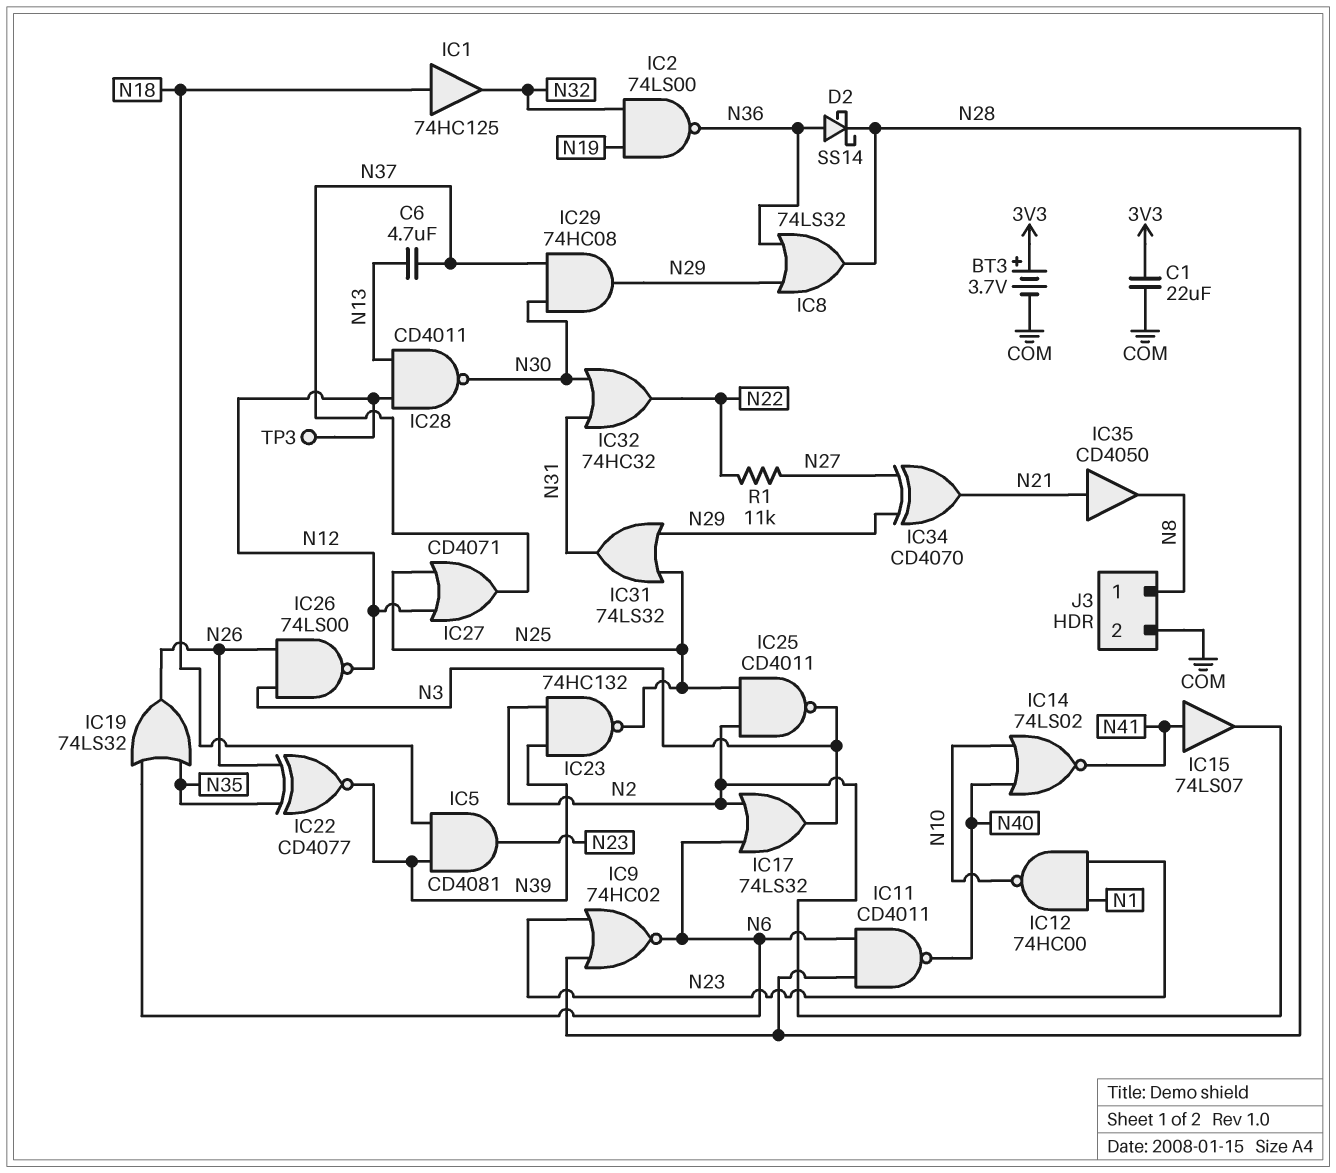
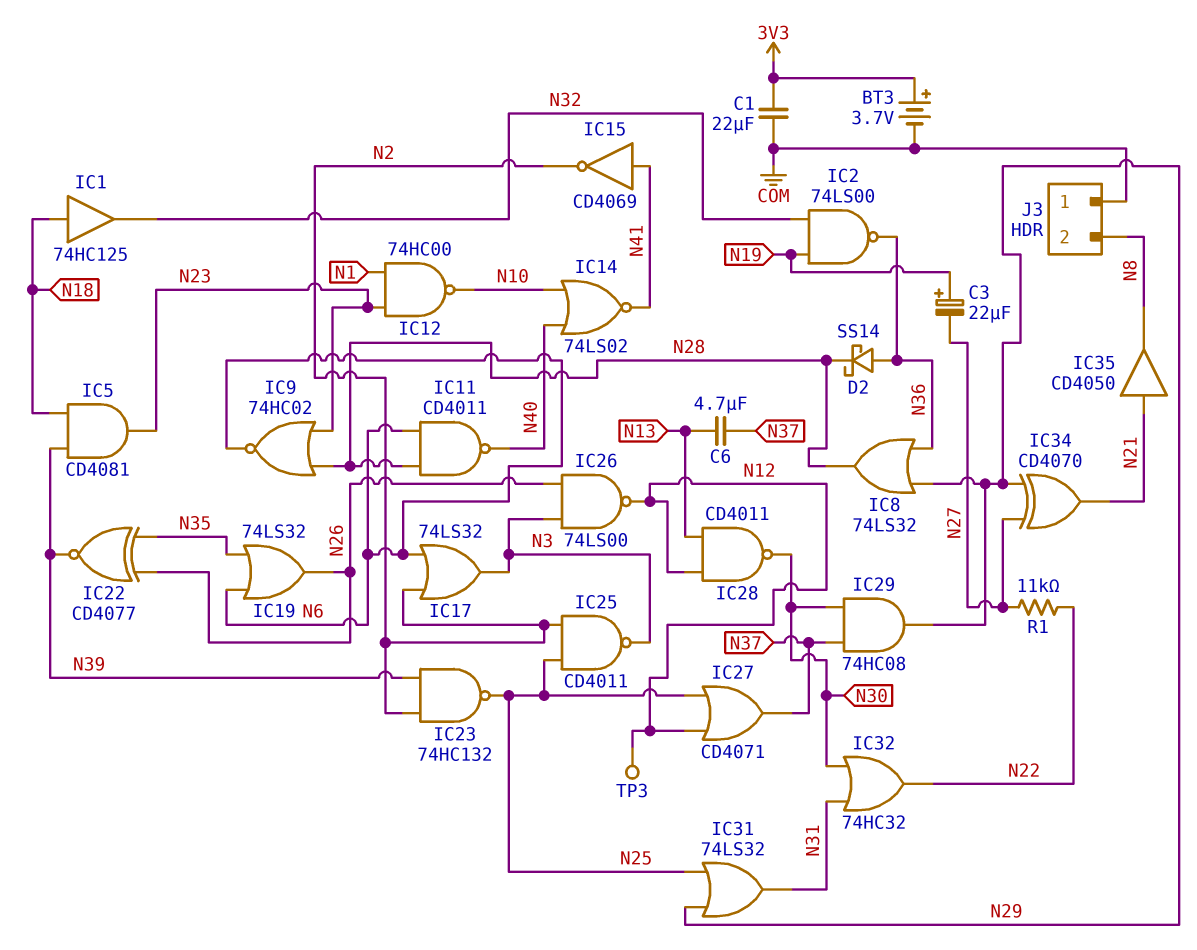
C3: none -> 22uF (plus N19, minus N27)
IC15: buffer 74LS07 (in N41, out N2) -> NOT CD4069 (in N41, out N2)
J3 pin 1: N8 -> COM
J3 pin 2: COM -> N8

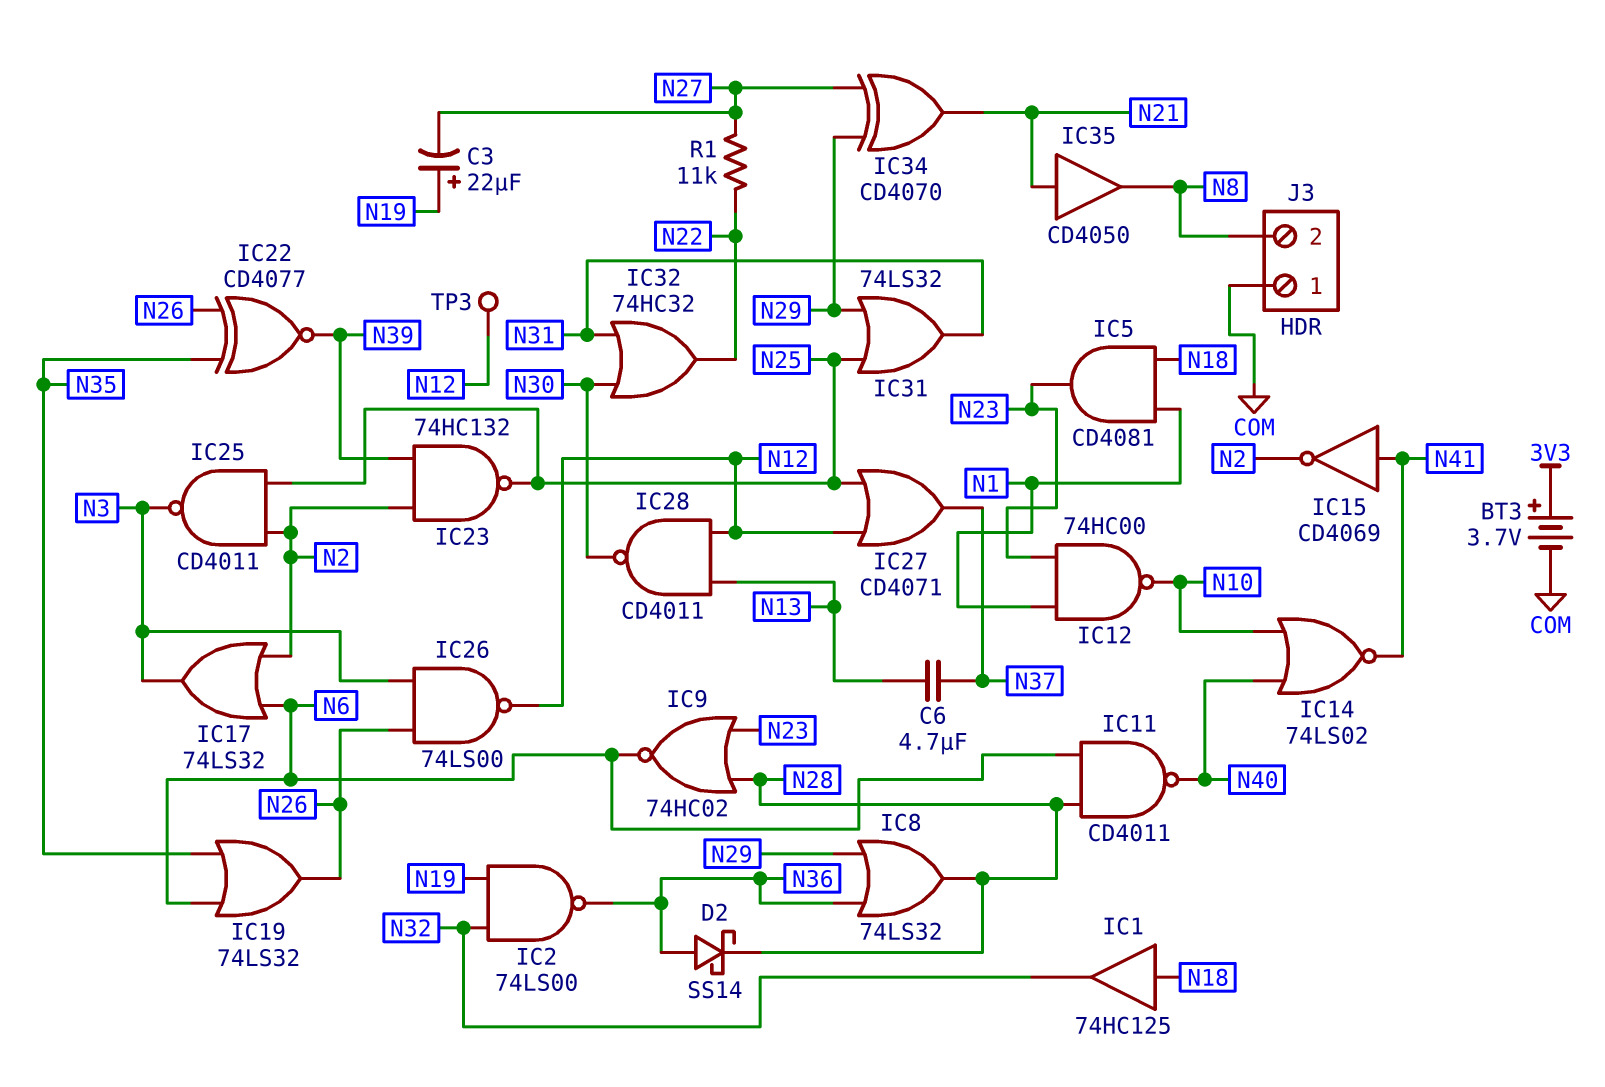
C1: 22uF (3V3, COM) -> none
IC5: AND CD4081 (in N18, in N39, out N23) -> AND CD4081 (in N1, in N18, out N23)
IC29: AND 74HC08 (in N30, in N37, out N29) -> none

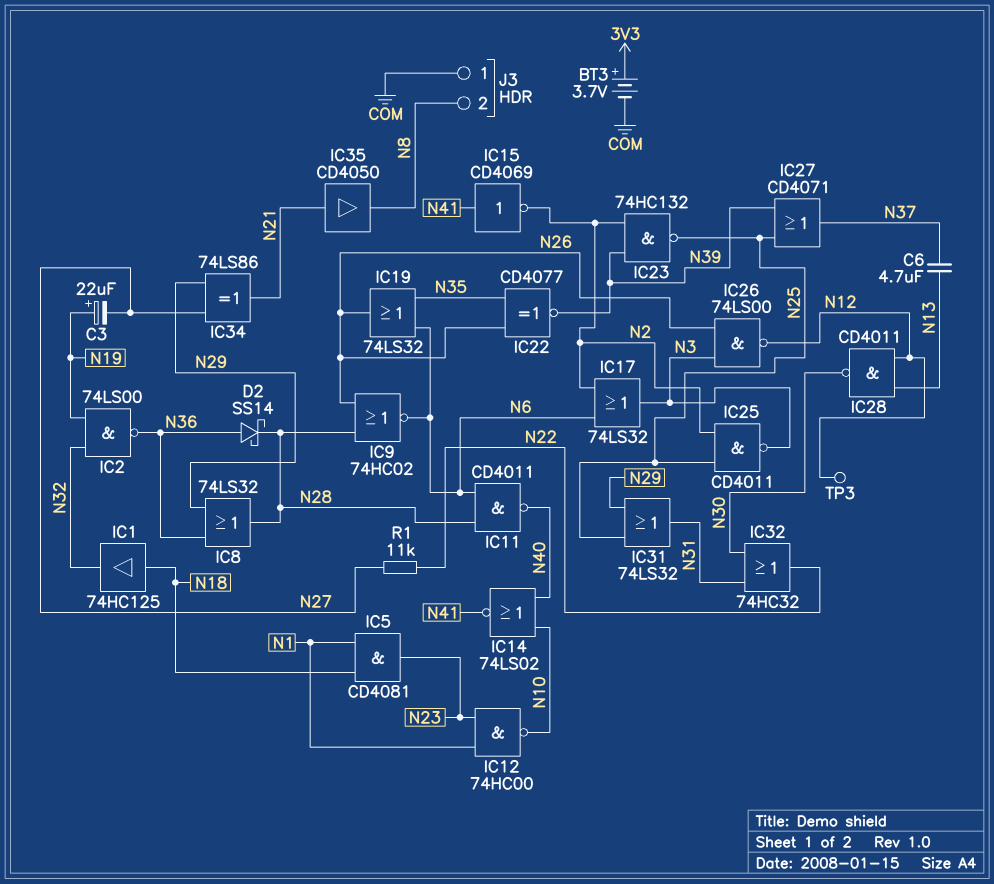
IC9: NOR 74HC02 (in N23, in N28, out N6) -> NOR 74HC02 (in N26, in N28, out N6)
IC27: OR CD4071 (in N12, in N25, out N37) -> OR CD4071 (in N25, in N39, out N37)
IC34: XOR CD4070 (in N27, in N29, out N21) -> XOR 74LS86 (in N27, in N29, out N21)

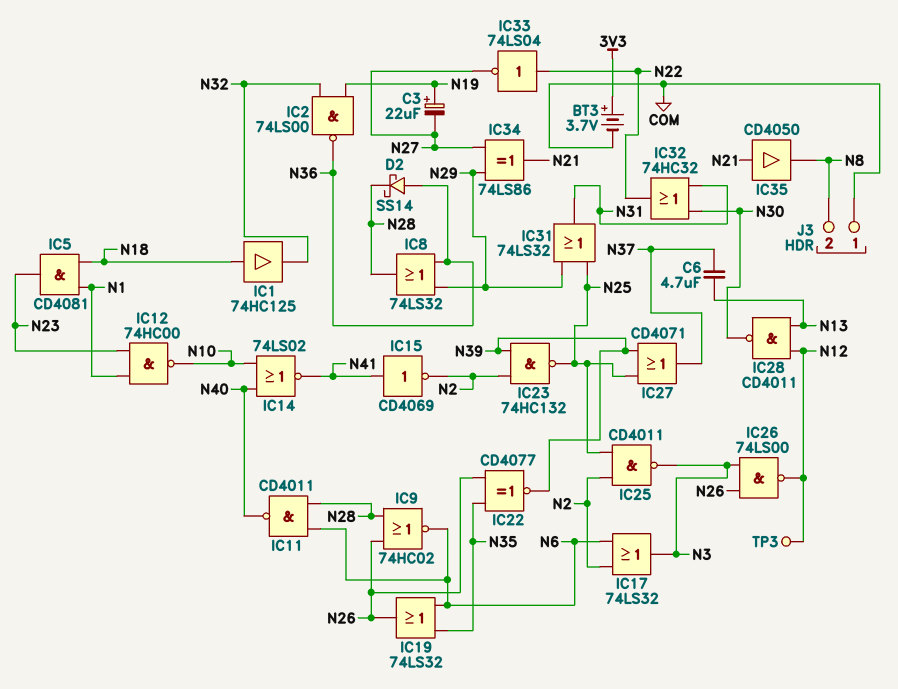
IC33: none -> NOT 74LS04 (in N22, out N27)
R1: 11k (N22, N27) -> none

